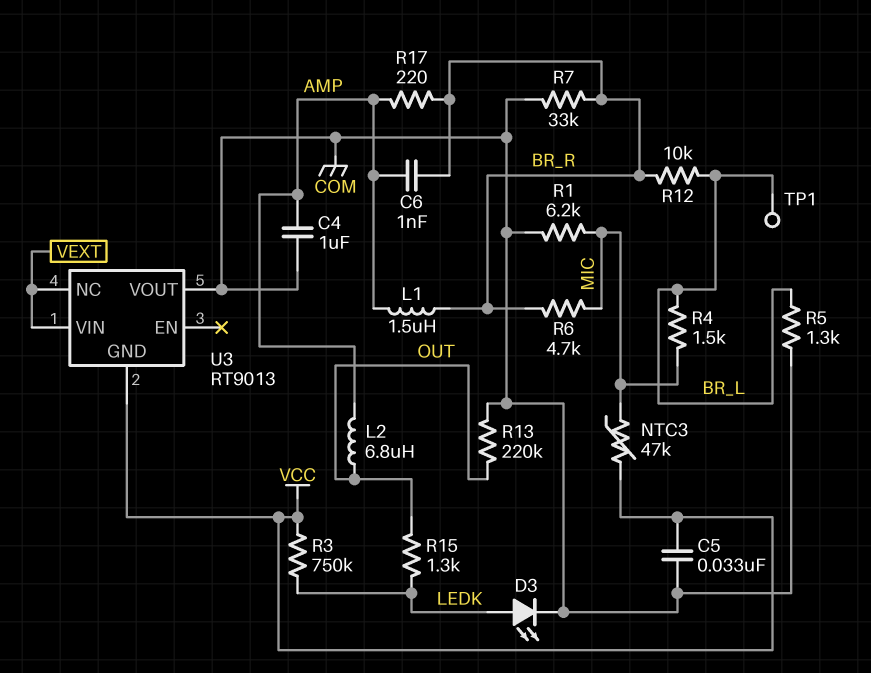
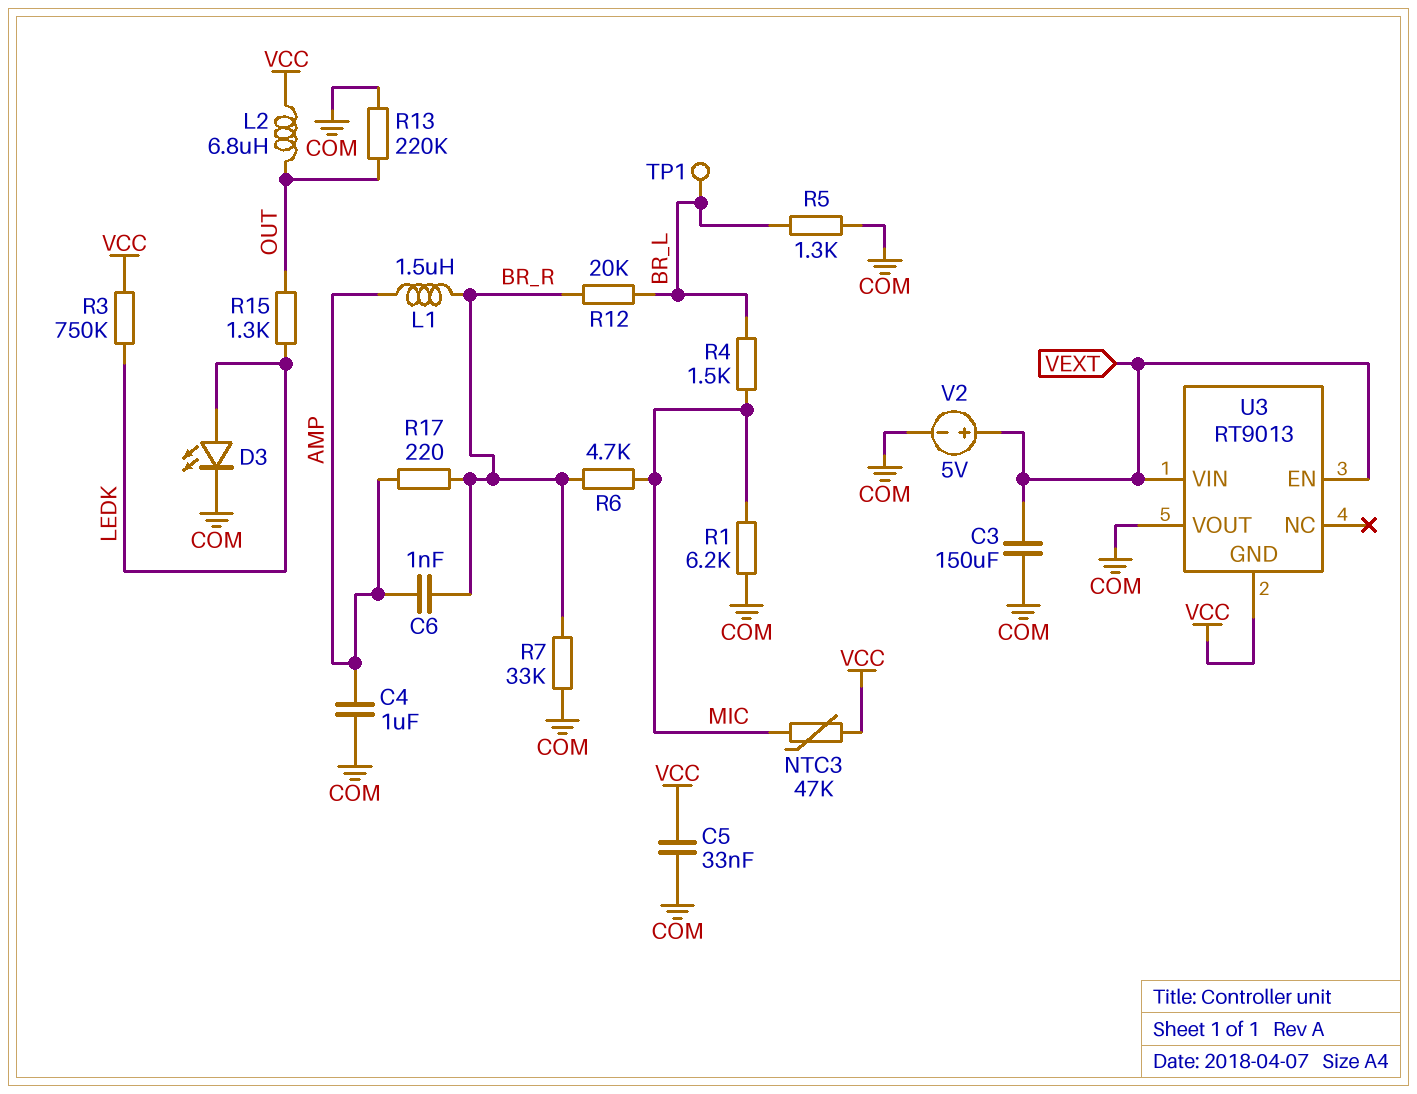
C3: none -> 150uF (COM, VEXT)
L2: 6.8uH (AMP, OUT) -> 6.8uH (OUT, VCC)
R12: 10k (BR_L, BR_R) -> 20k (BR_L, BR_R)
U3 pin EN: none -> VEXT
U3 pin NC: VEXT -> none
V2: none -> 5V (plus VEXT, minus COM)

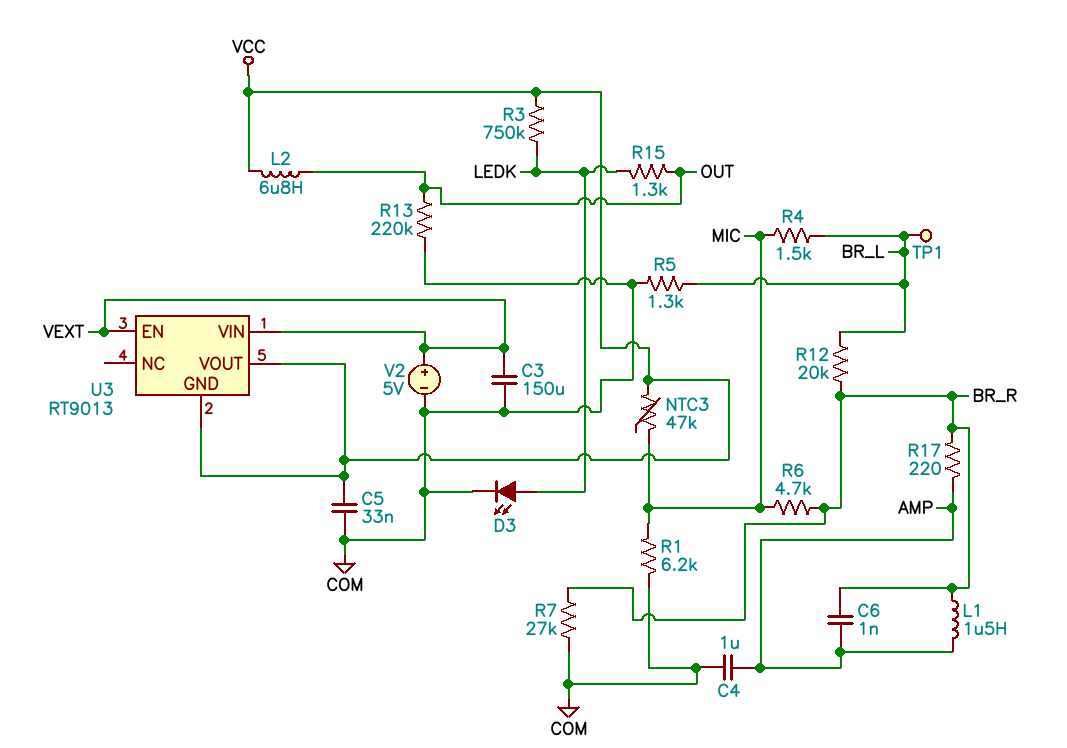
R7: 33k (BR_R, COM) -> 27k (BR_R, COM)
U3 pin VOUT: COM -> VCC

